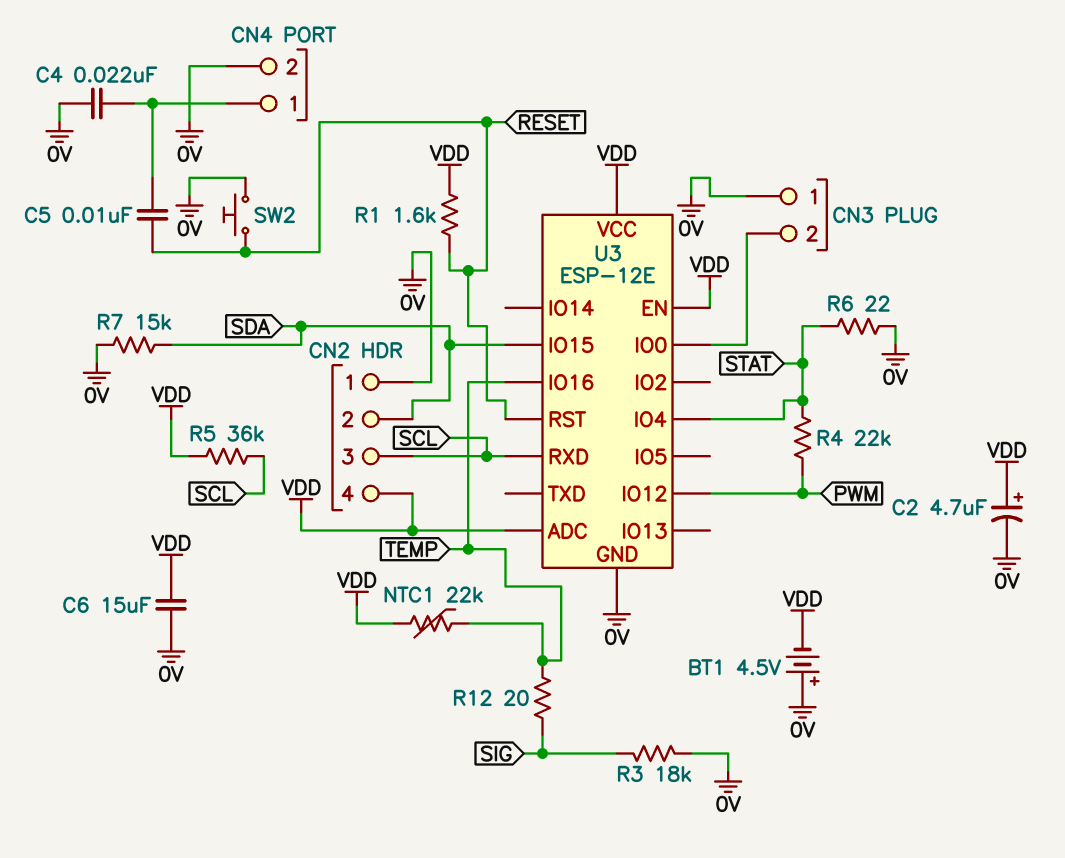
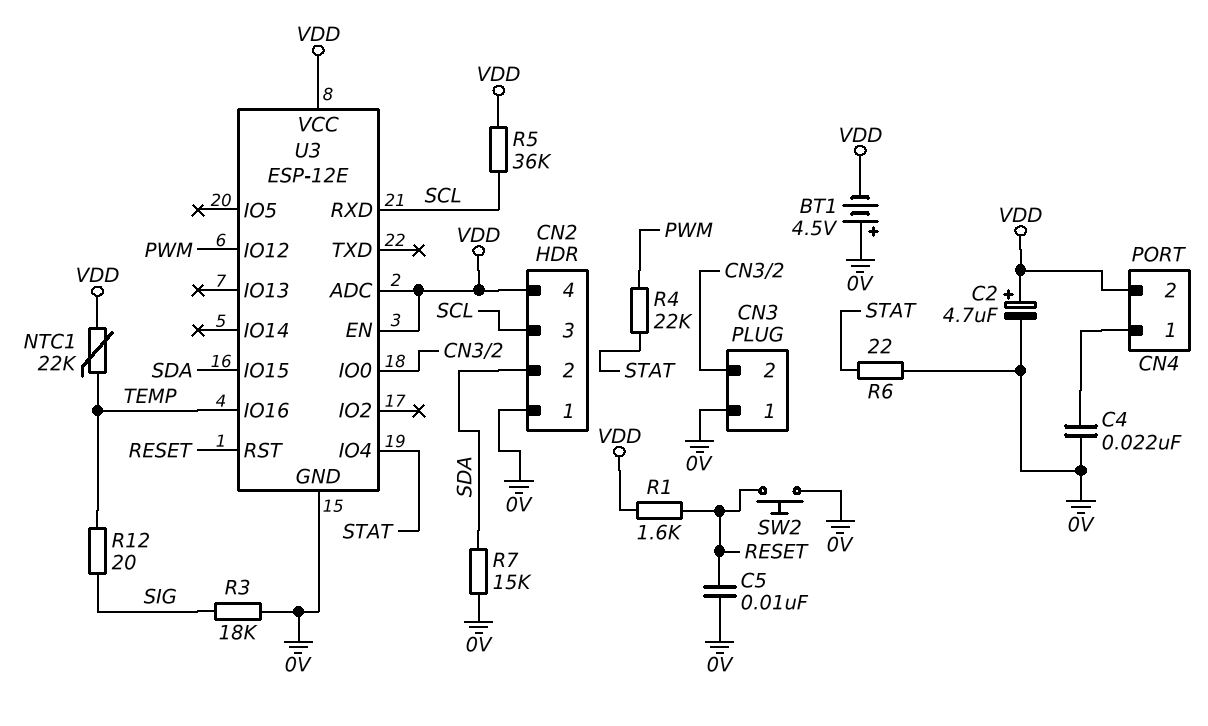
C5: 10nF (CN4/1, RESET) -> 10nF (0V, RESET)
C6: 15uF (0V, VDD) -> none
CN4 pin 2: 0V -> VDD

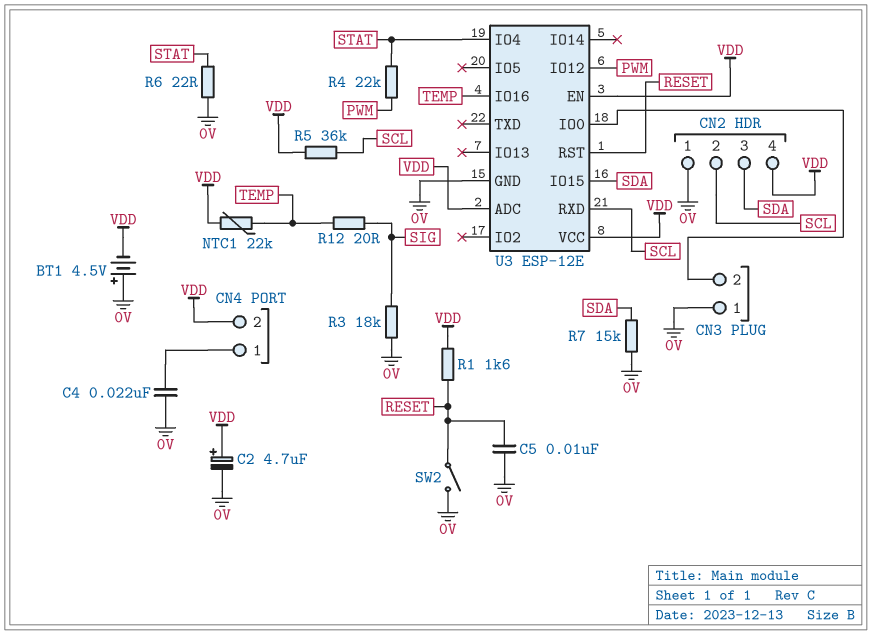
CN2 pin 2: SDA -> SCL
CN2 pin 3: SCL -> SDA
SW2: button (0V, RESET) -> switch (0V, RESET)

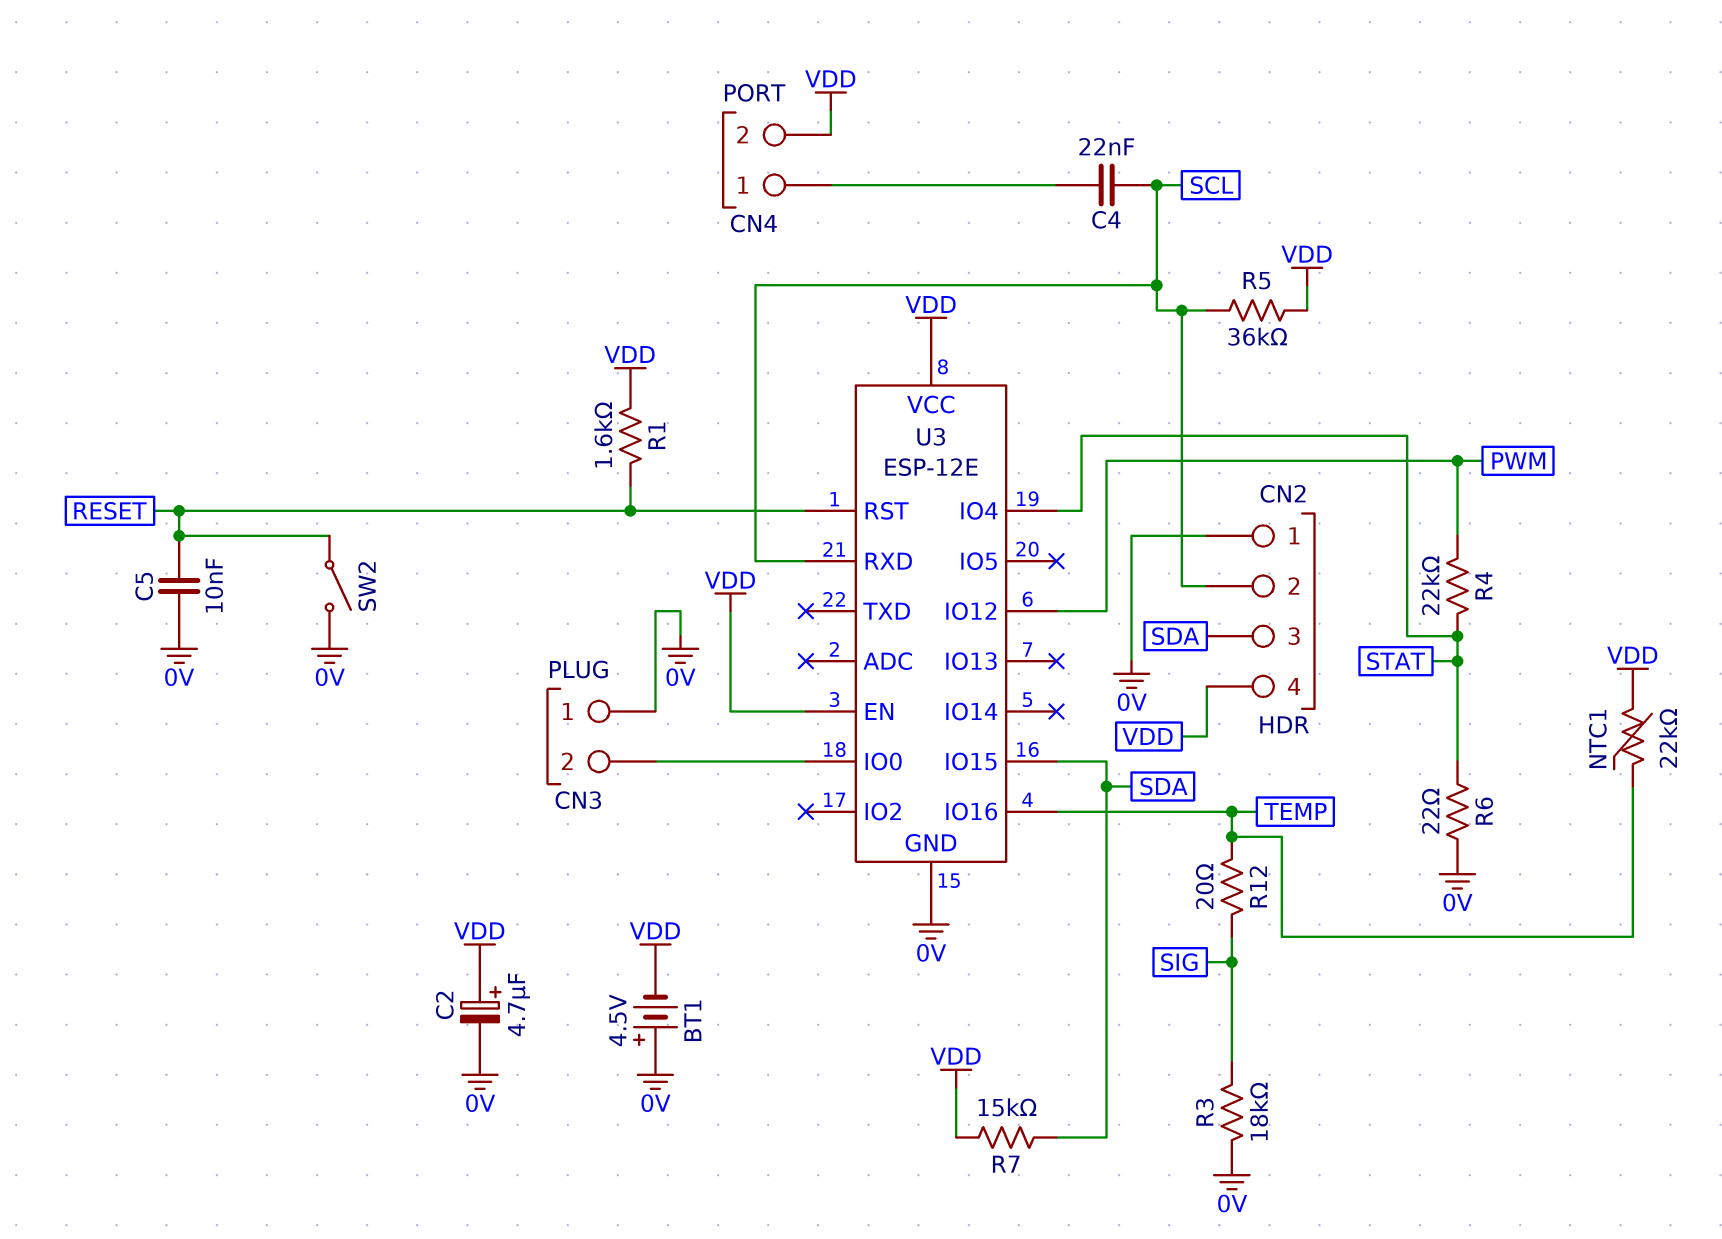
C4: 22nF (0V, CN4/1) -> 22nF (CN4/1, SCL)
R7: 15k (0V, SDA) -> 15k (SDA, VDD)
U3 pin ADC: VDD -> none

